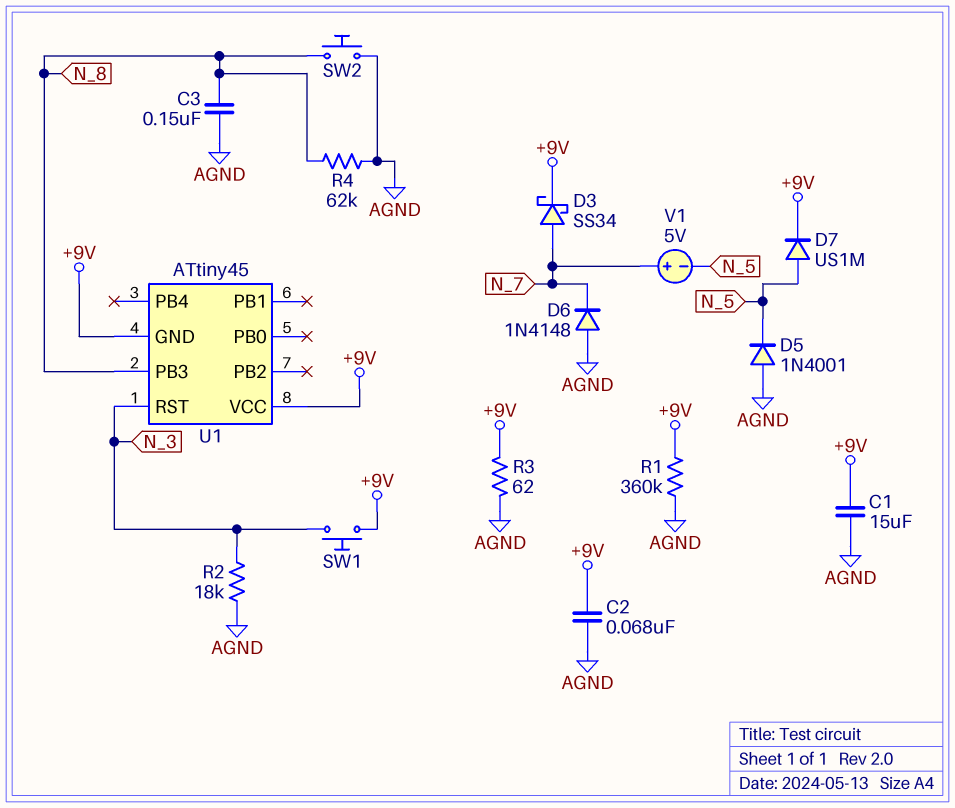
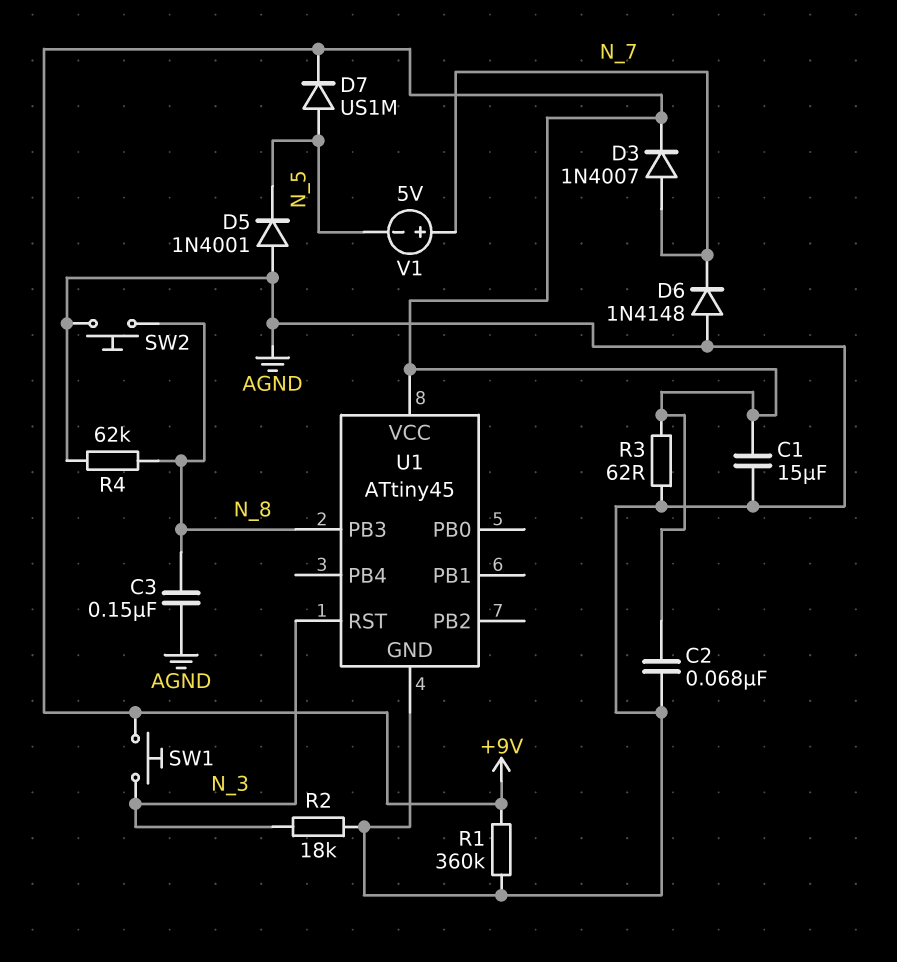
D3: schottky SS34 (A N_7, K +9V) -> diode 1N4007 (A N_7, K +9V)
U1 pin GND: +9V -> AGND

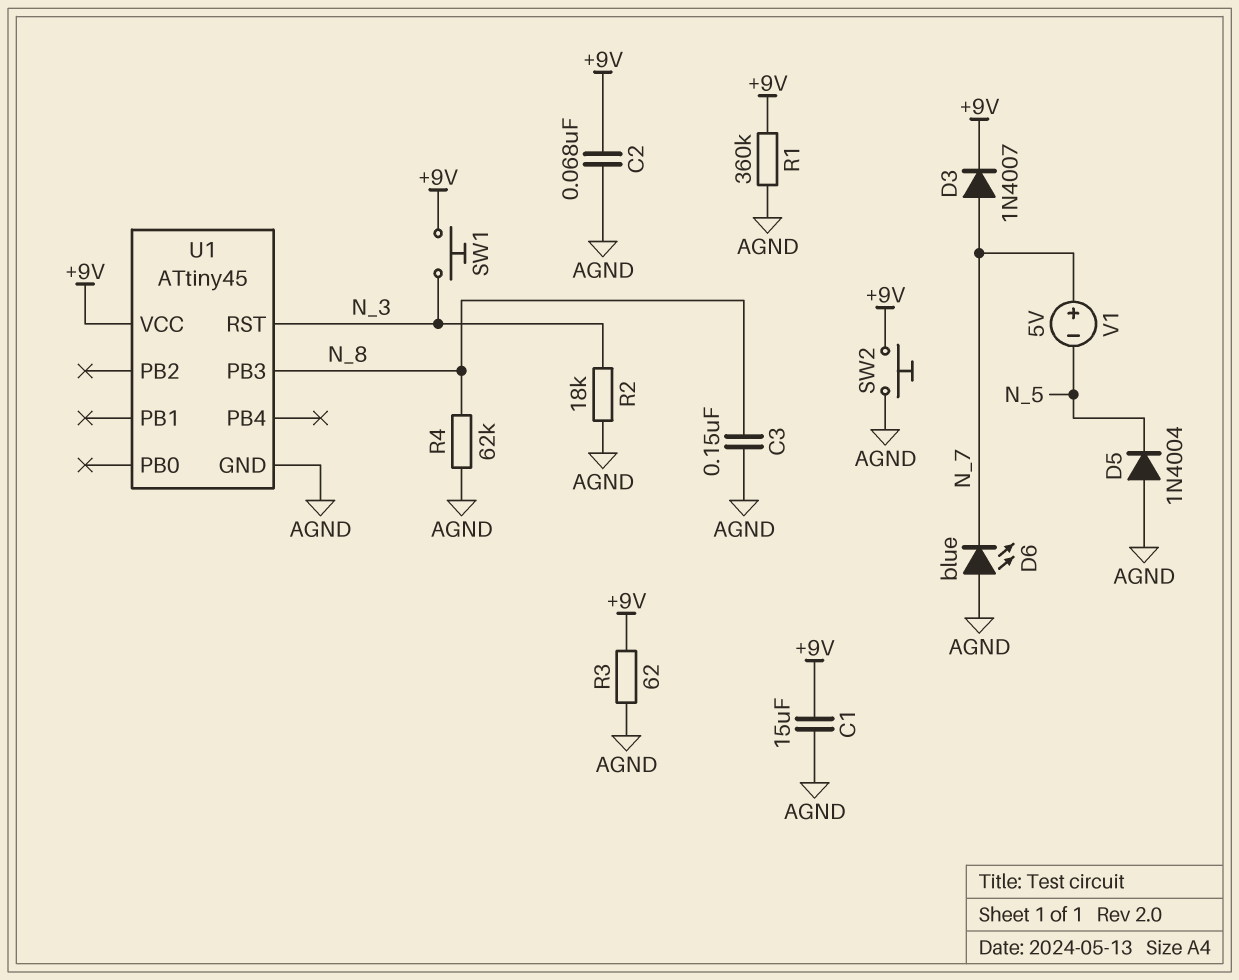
D5: diode 1N4001 (A AGND, K N_5) -> diode 1N4004 (A AGND, K N_5)
D6: diode 1N4148 (A AGND, K N_7) -> LED blue (A AGND, K N_7)
D7: diode US1M (A N_5, K +9V) -> none
SW2: button (AGND, N_8) -> button (+9V, AGND)

